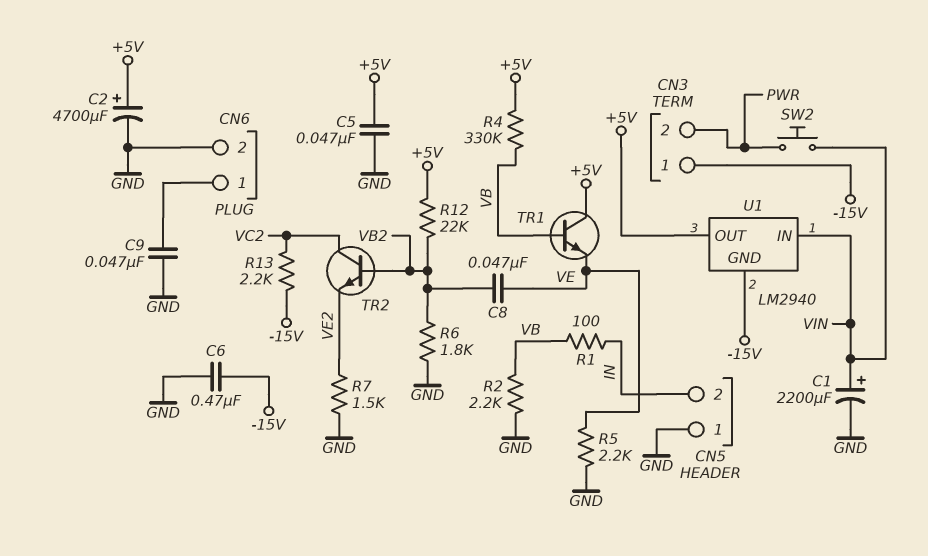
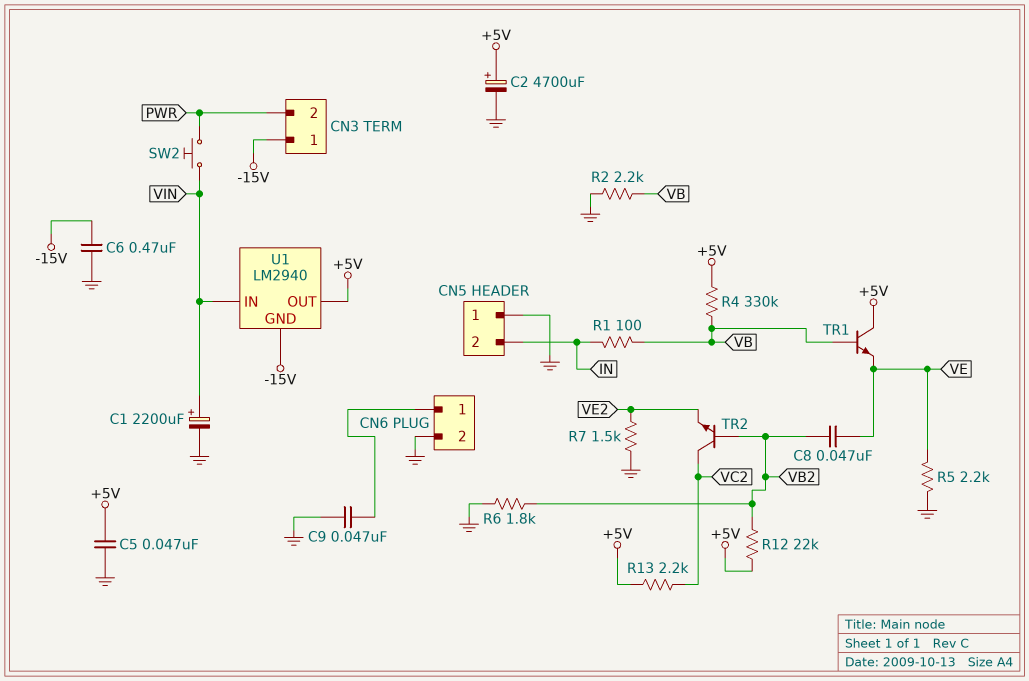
R13: 2.2k (-15V, VC2) -> 2.2k (+5V, VC2)

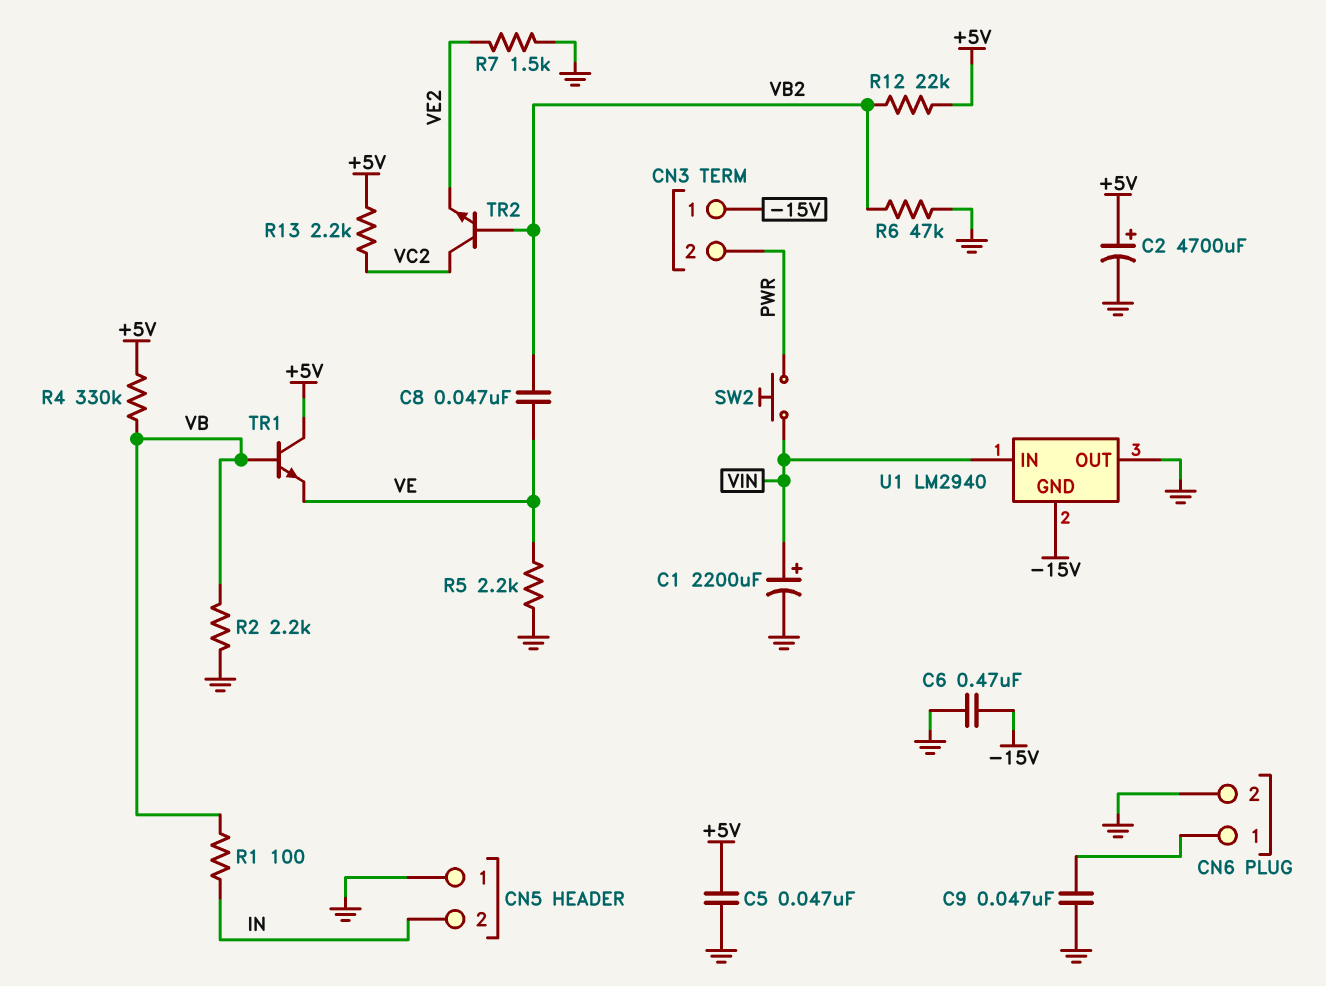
R6: 1.8k (GND, VB2) -> 47k (GND, VB2)
U1 pin OUT: +5V -> GND

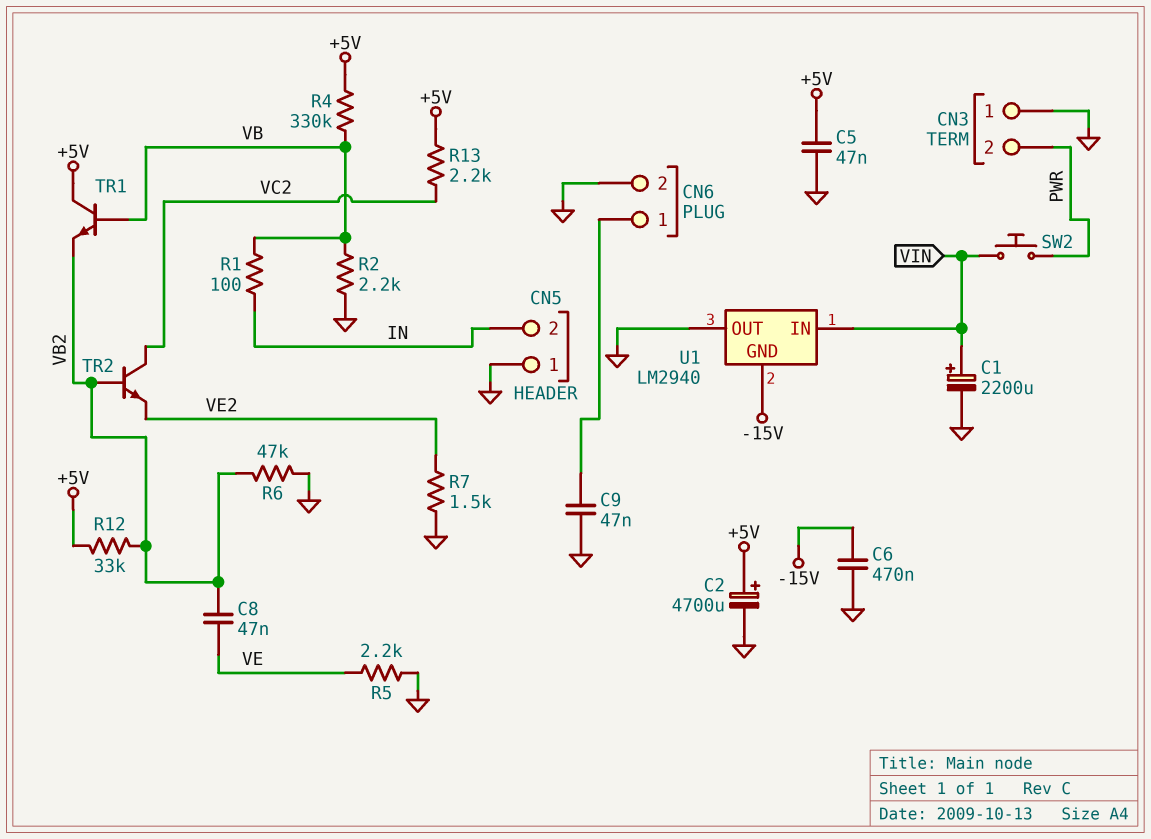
CN3 pin 1: -15V -> GND
R12: 22k (+5V, VB2) -> 33k (+5V, VB2)
TR1: NPN (B VB, C +5V, E VE) -> NPN (B VB, C +5V, E VB2)

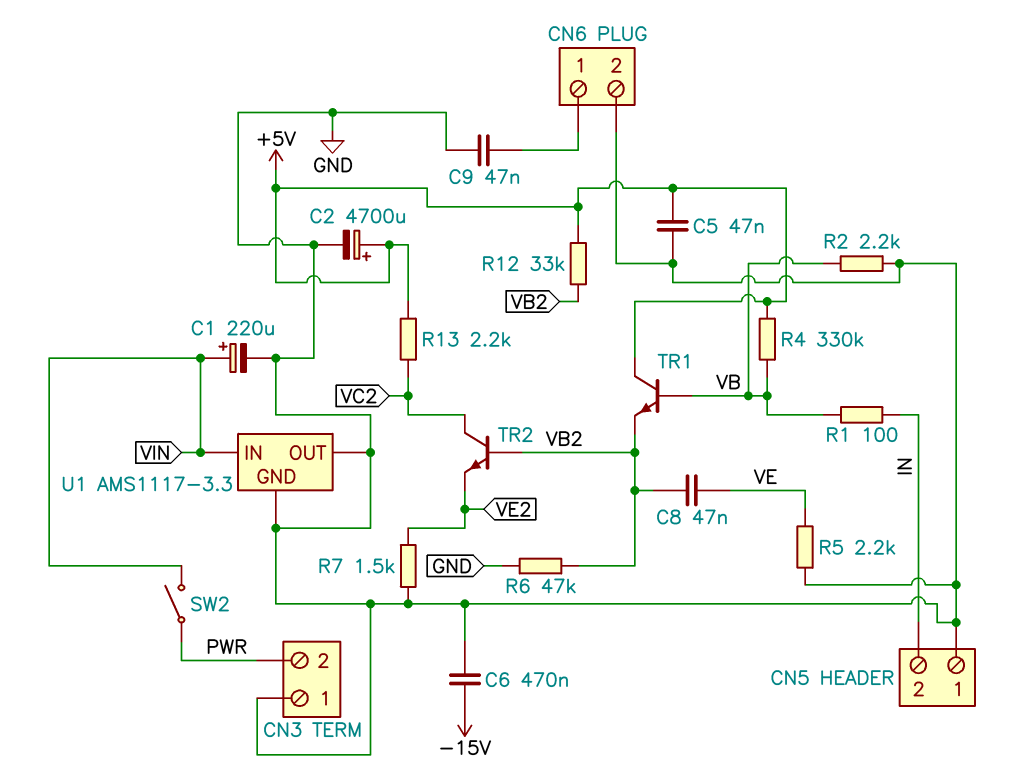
C1: 2200uF (plus VIN, minus GND) -> 220uF (plus VIN, minus GND)
SW2: button (PWR, VIN) -> switch (PWR, VIN)
U1: LM2940 -> AMS1117-3.3
U1 pin GND: -15V -> GND

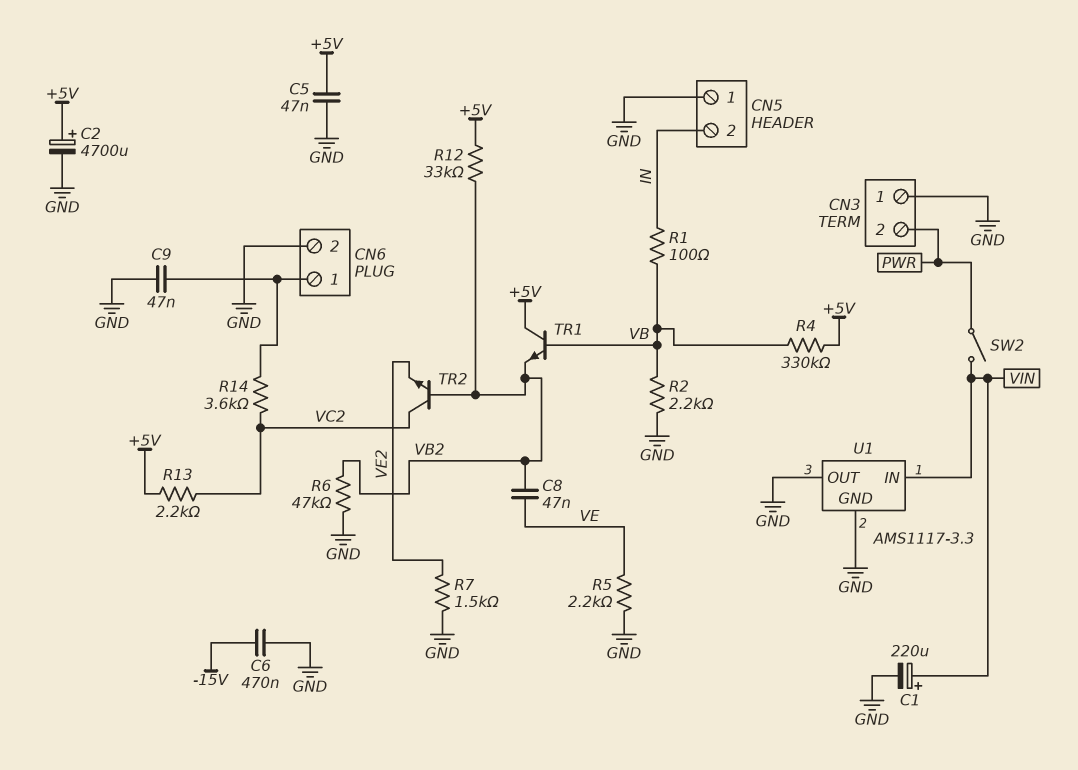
R14: none -> 3.6k (CN6/1, VC2)

